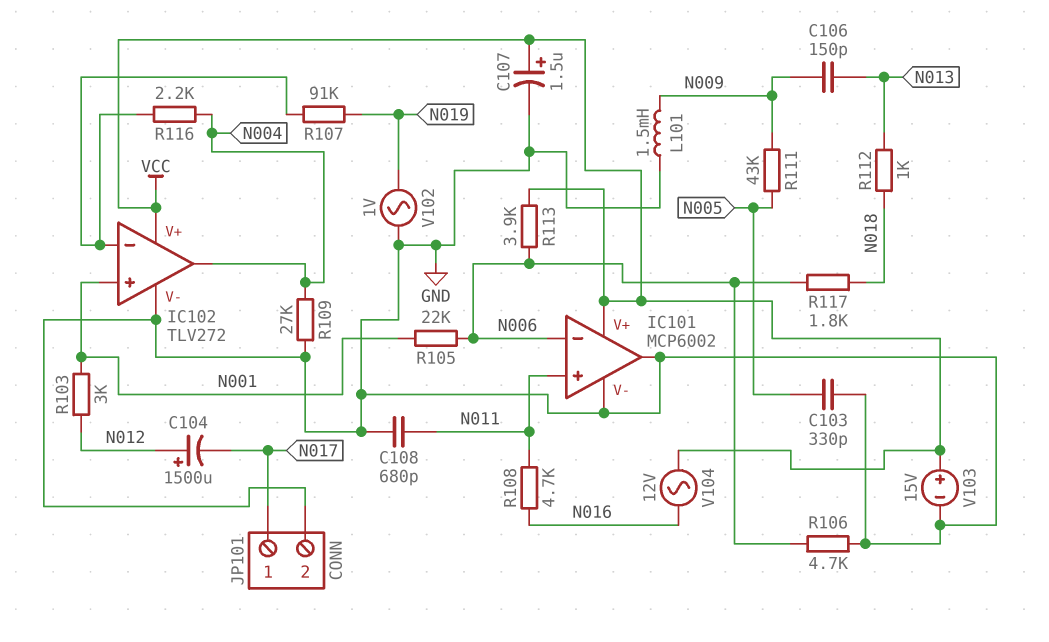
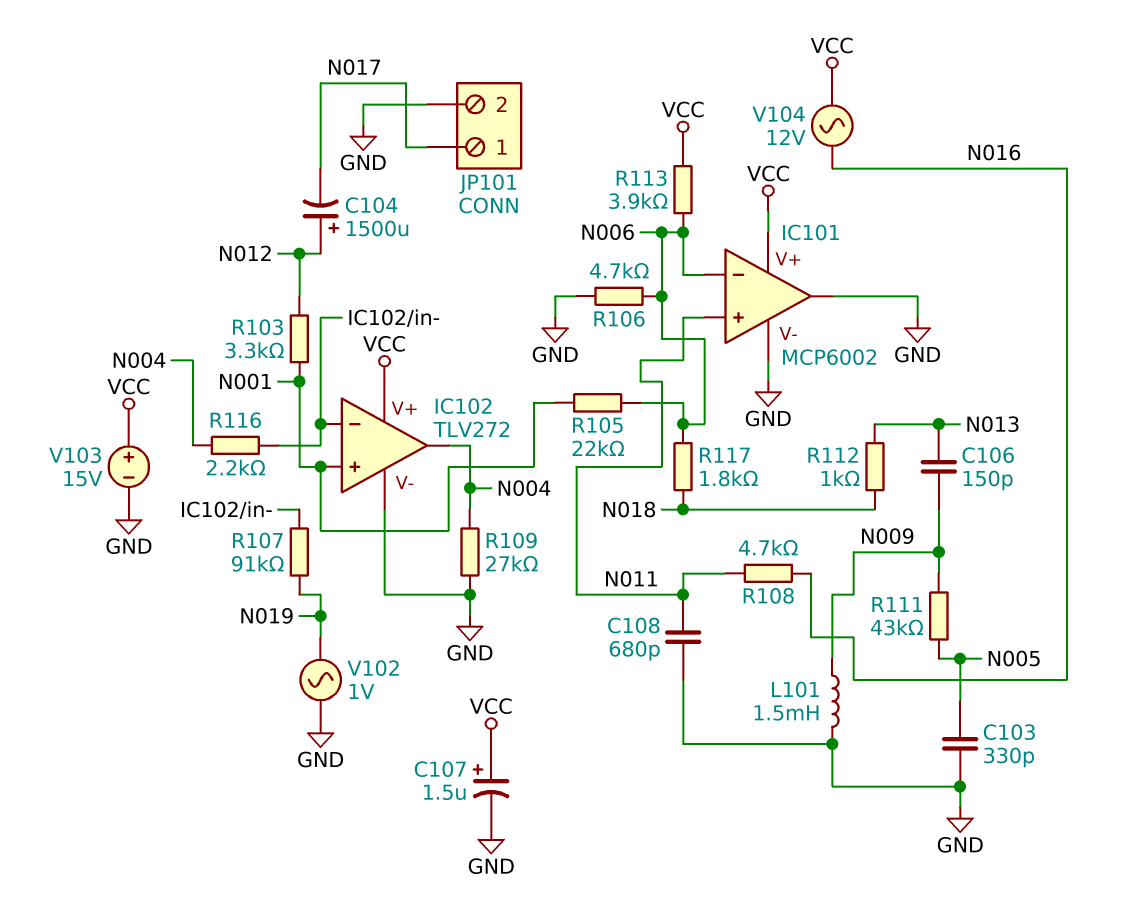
R103: 3k (N001, N012) -> 3.3k (N001, N012)

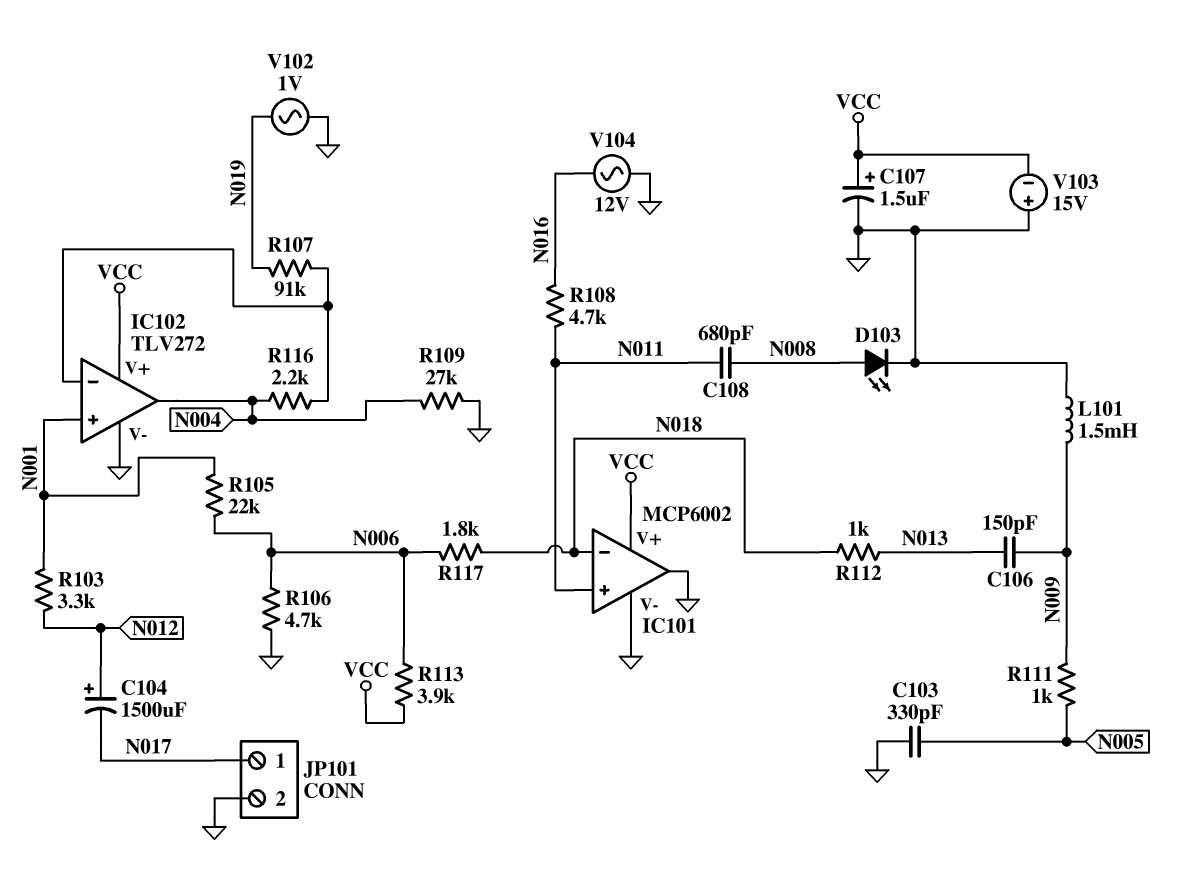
C108: 680pF (GND, N011) -> 680pF (N008, N011)
D103: none -> LED (A N008, K GND)
IC101 pin in-: N006 -> N018
R111: 43k (N005, N009) -> 1k (N005, N009)
V103: 15V (plus VCC, minus GND) -> 15V (plus GND, minus VCC)
V104: AC 12V (N016, VCC) -> AC 12V (GND, N016)

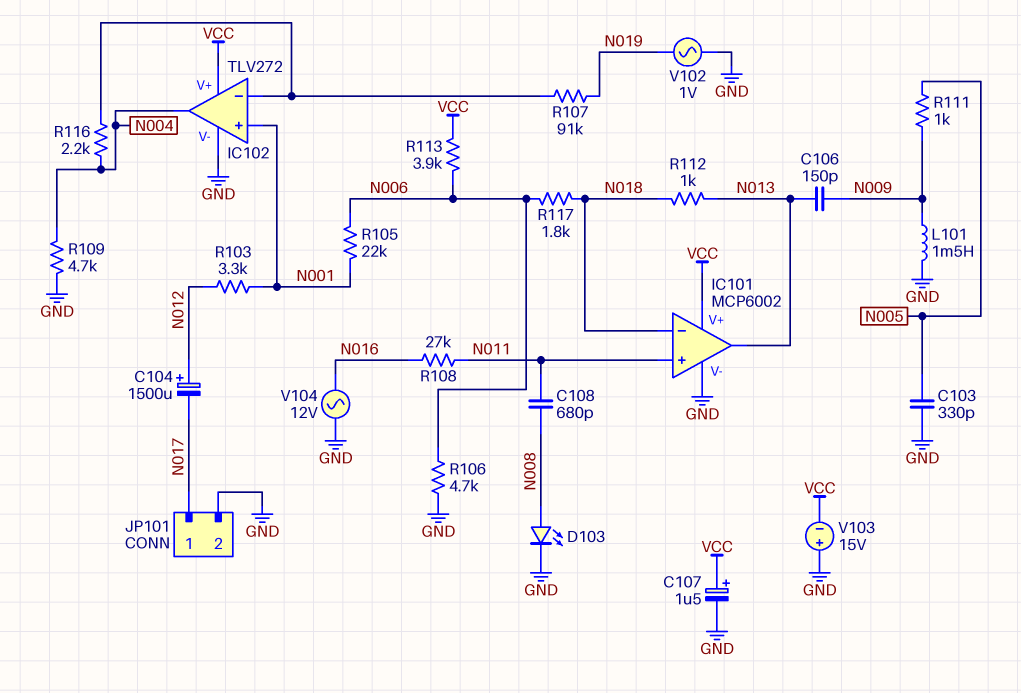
IC101 pin out: GND -> N013
R108: 4.7k (N011, N016) -> 27k (N011, N016)
R109: 27k (GND, N004) -> 4.7k (GND, N004)

